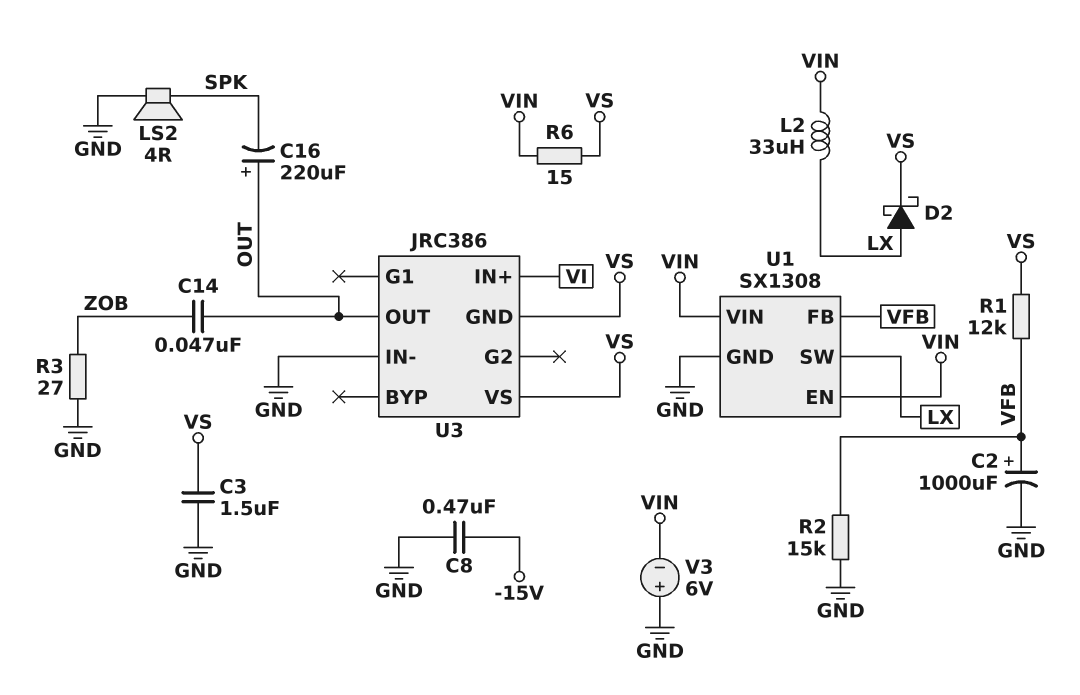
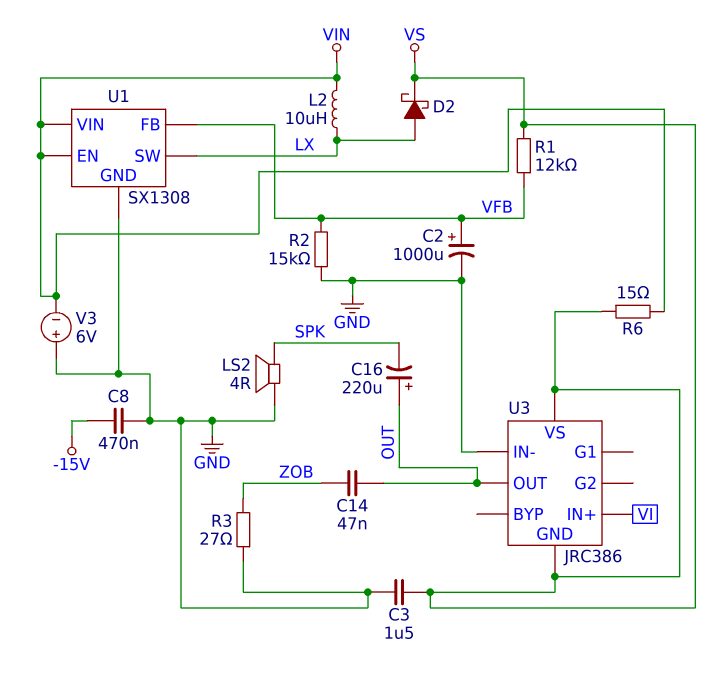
L2: 33uH (LX, VIN) -> 10uH (LX, VIN)

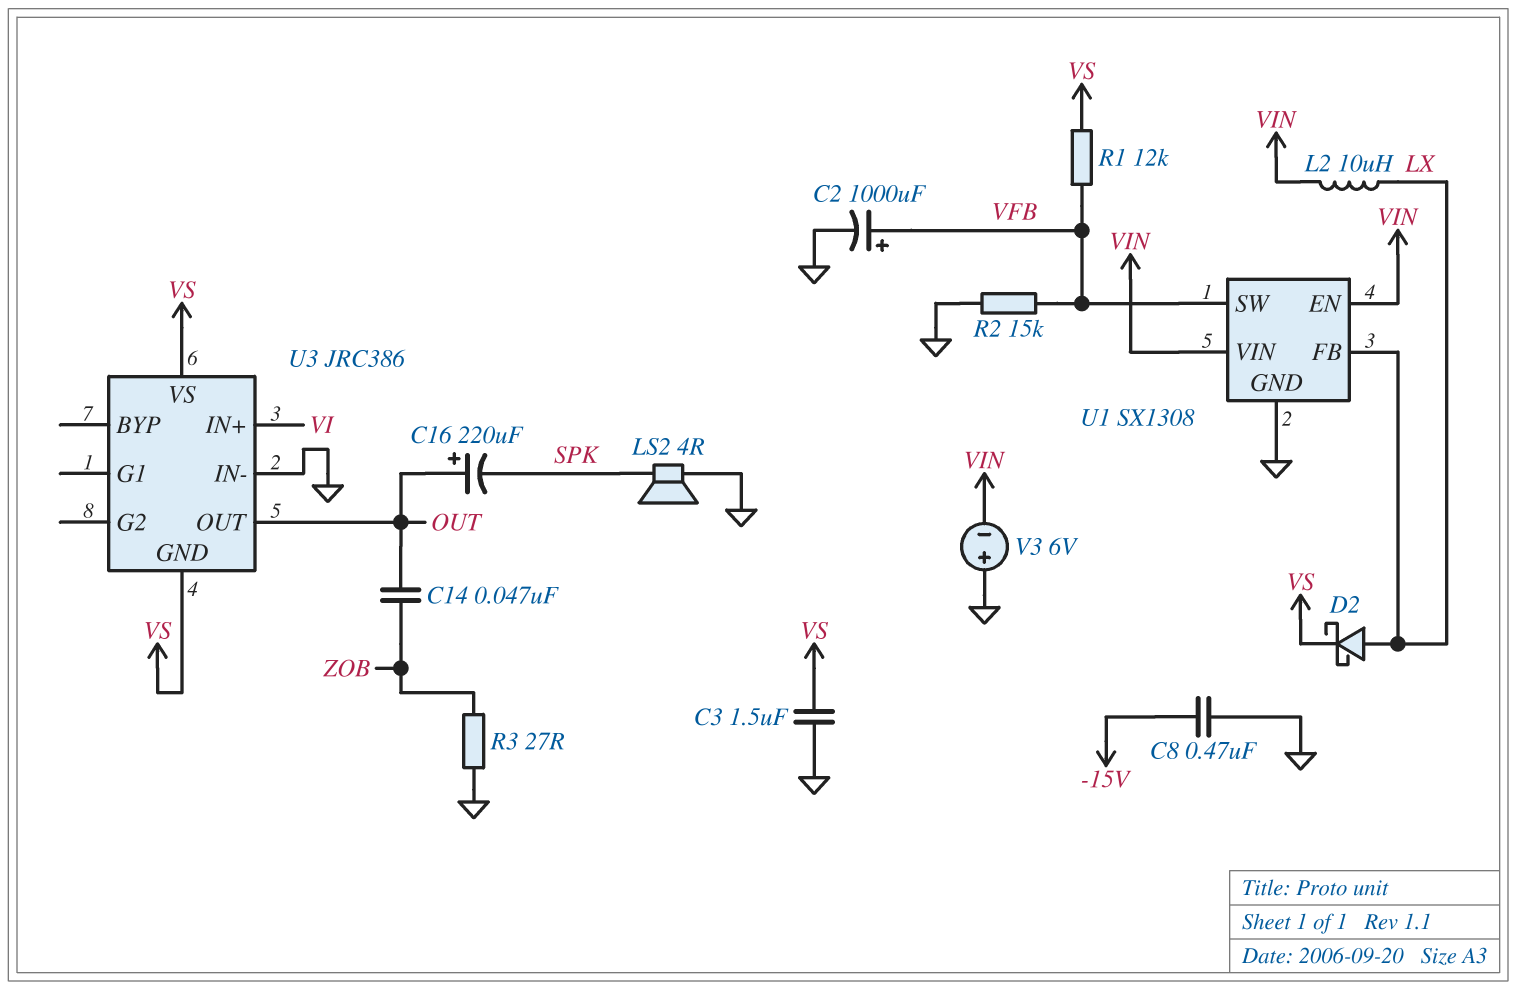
R6: 15 (VIN, VS) -> none
U1 pin FB: VFB -> LX
U1 pin SW: LX -> VFB

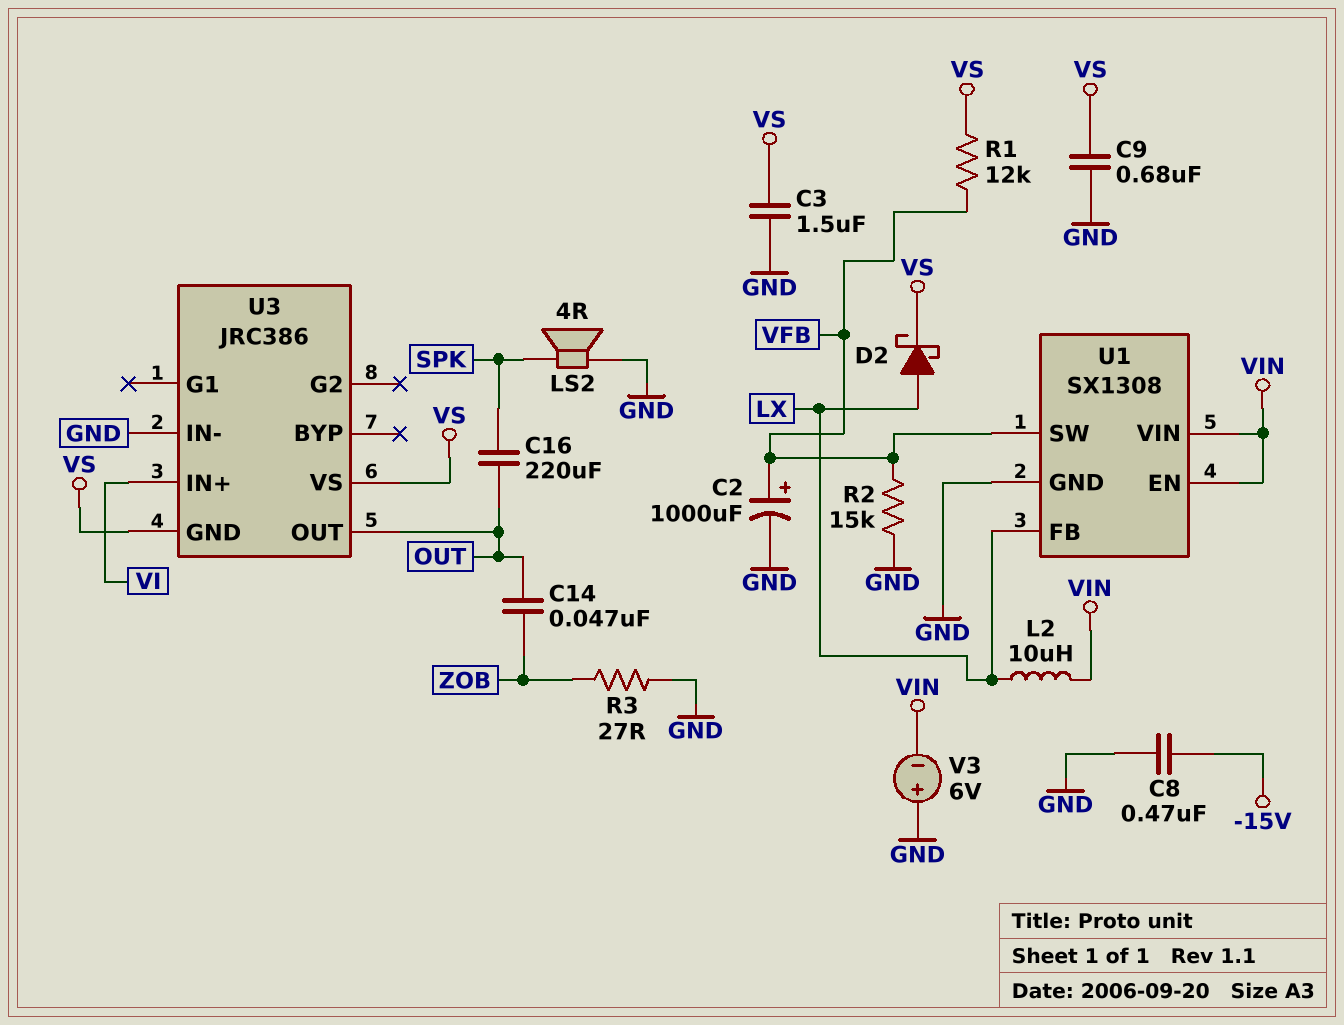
C9: none -> 680nF (GND, VS)
C16: 220uF (plus OUT, minus SPK) -> 220uF (OUT, SPK)

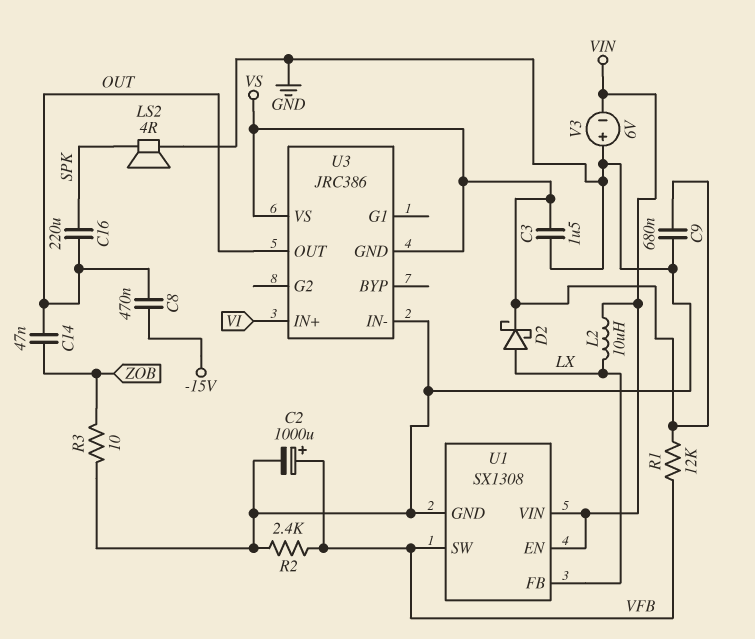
C8: 470nF (-15V, GND) -> 470nF (-15V, OUT)
R2: 15k (GND, VFB) -> 2.4k (GND, VFB)
R3: 27 (GND, ZOB) -> 10 (GND, ZOB)

